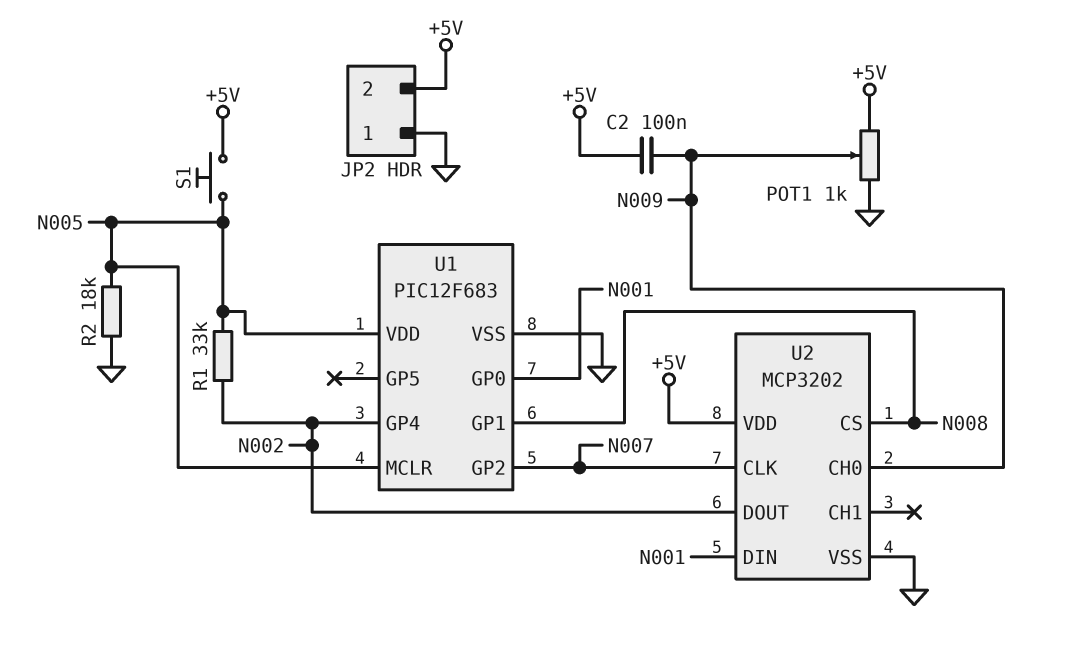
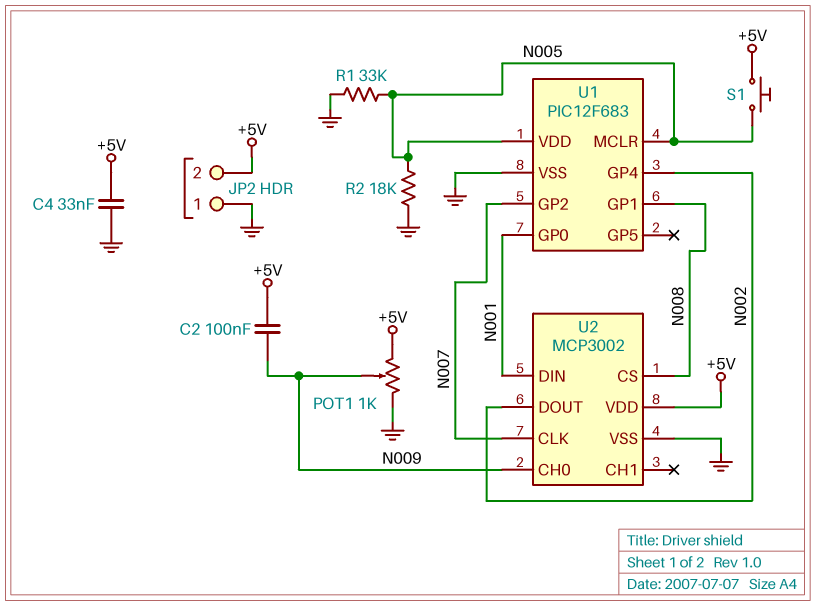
C4: none -> 33nF (+5V, GND)
R1: 33k (N002, N005) -> 33k (GND, N005)
U2: MCP3202 -> MCP3002

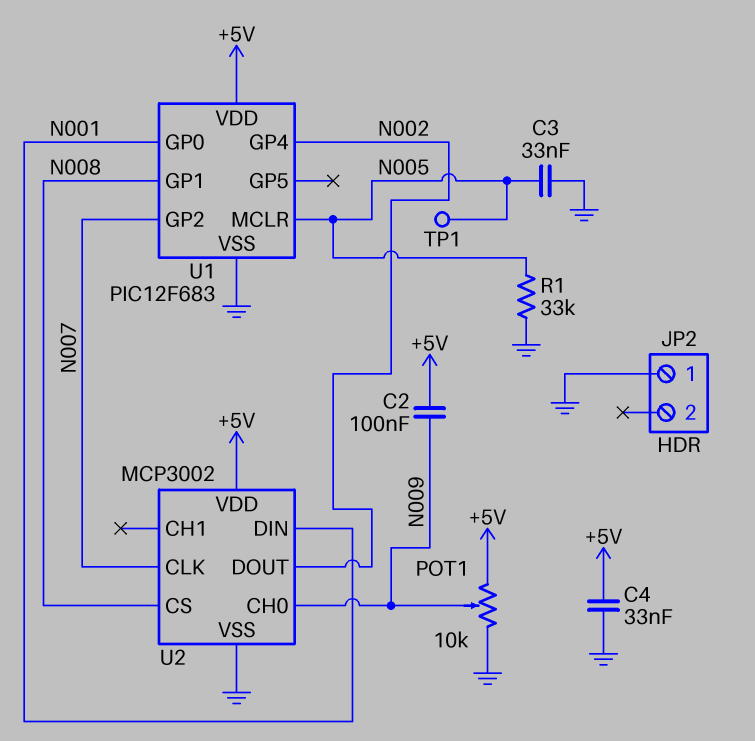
C3: none -> 33nF (GND, N005)
JP2 pin 2: +5V -> none
POT1: 1k (+5V, GND, wiper N009) -> 10k (+5V, GND, wiper N009)
R2: 18k (GND, N005) -> none
S1: button (+5V, N005) -> none
TP1: none -> test point (N005)
U1 pin VDD: N005 -> +5V

